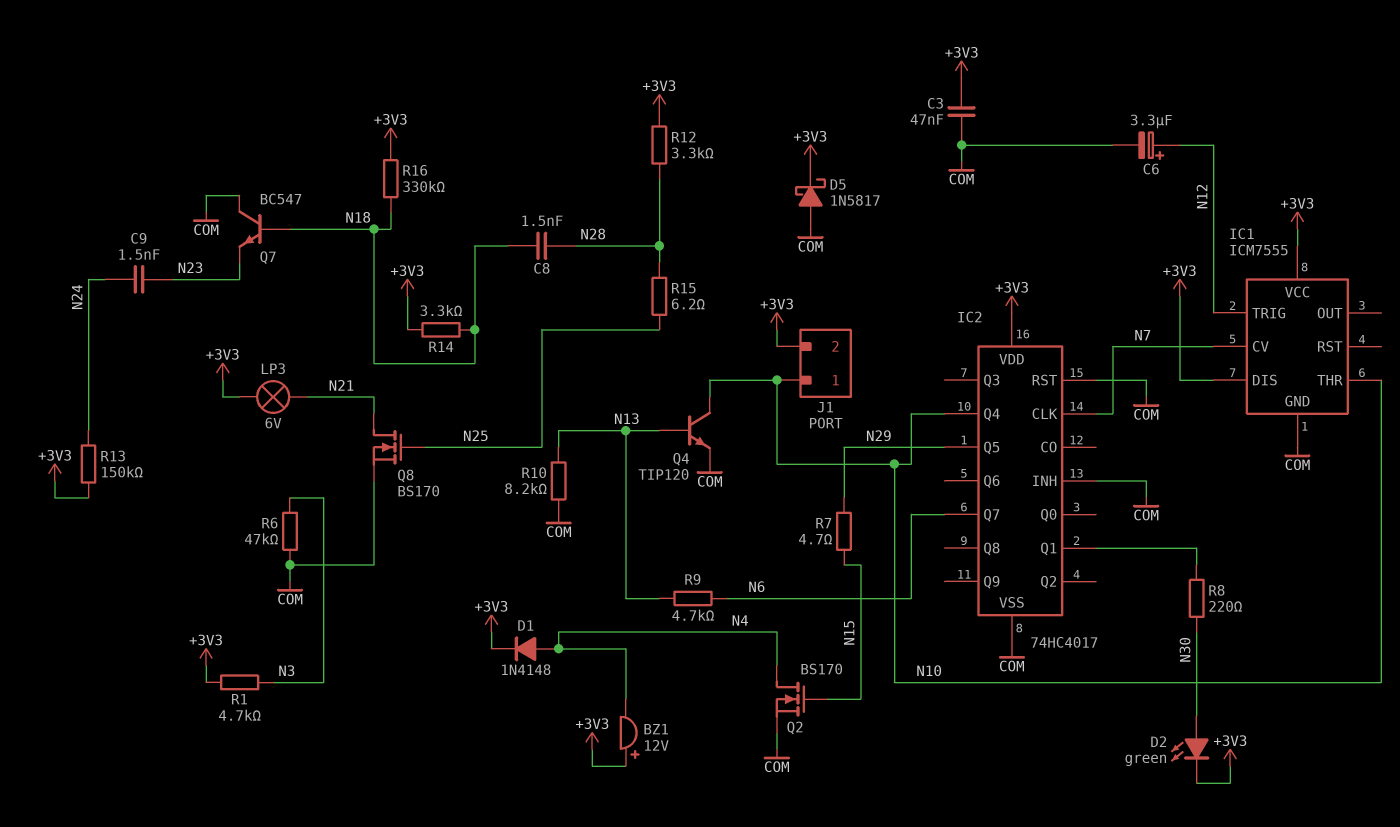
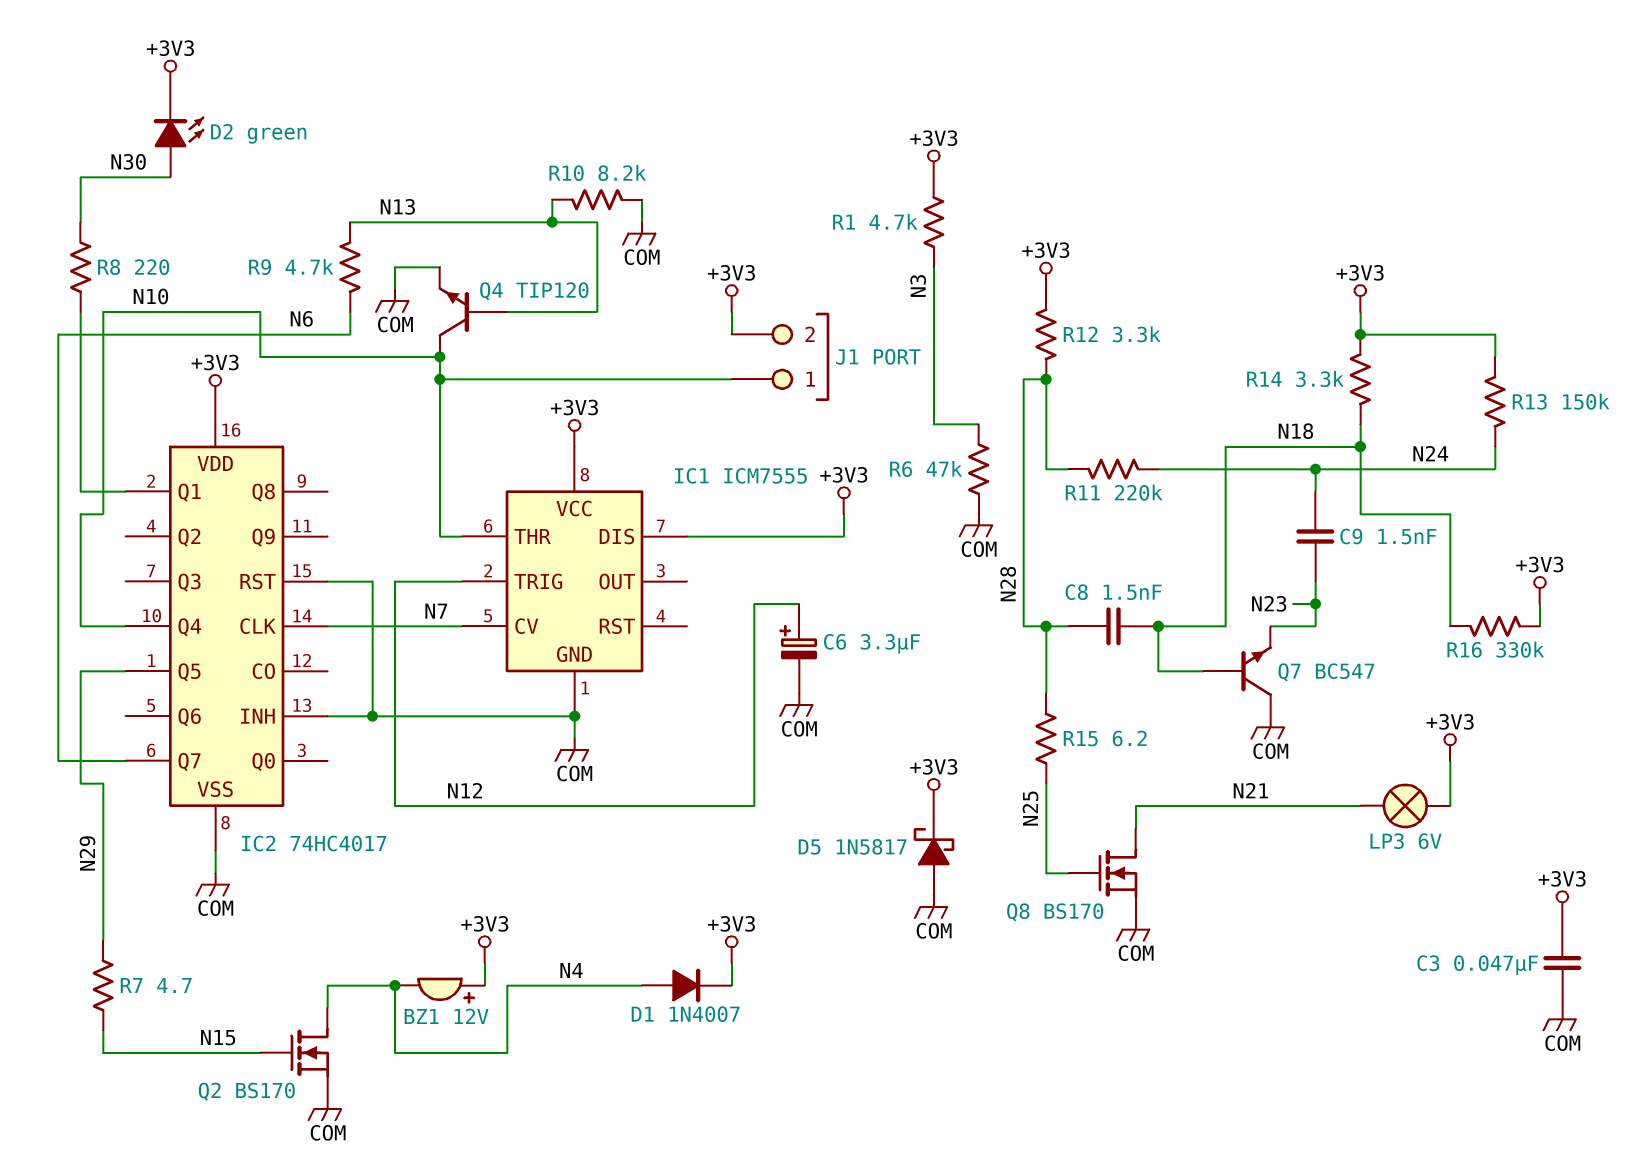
D1: diode 1N4148 (A N4, K +3V3) -> diode 1N4007 (A N4, K +3V3)
R11: none -> 220k (N24, N28)

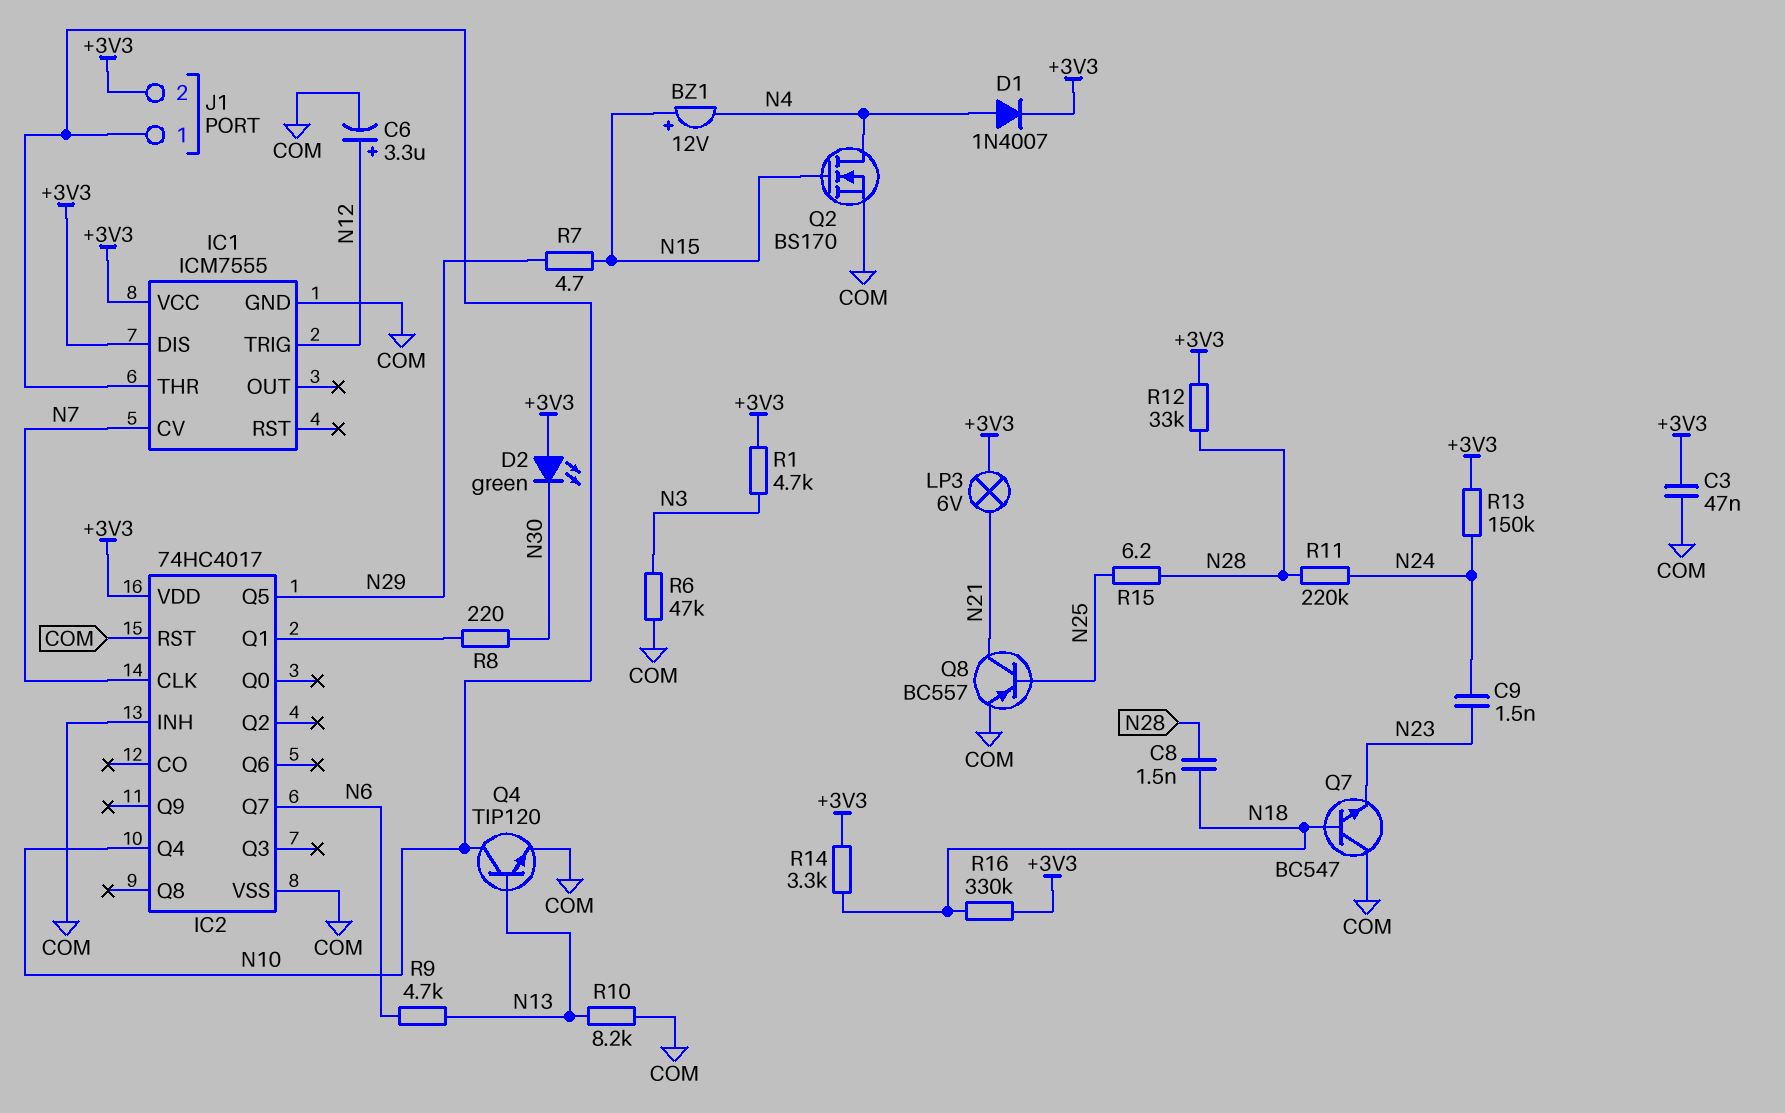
BZ1: buzzer 12V (plus +3V3, minus N4) -> buzzer 12V (plus N15, minus N4)
D2: LED green (A N30, K +3V3) -> LED green (A +3V3, K N30)
D5: schottky 1N5817 (A COM, K +3V3) -> none
Q8: NMOS BS170 (G N25, D N21, S COM) -> PNP BC557 (B N25, C N21, E COM)
R12: 3.3k (+3V3, N28) -> 33k (+3V3, N28)

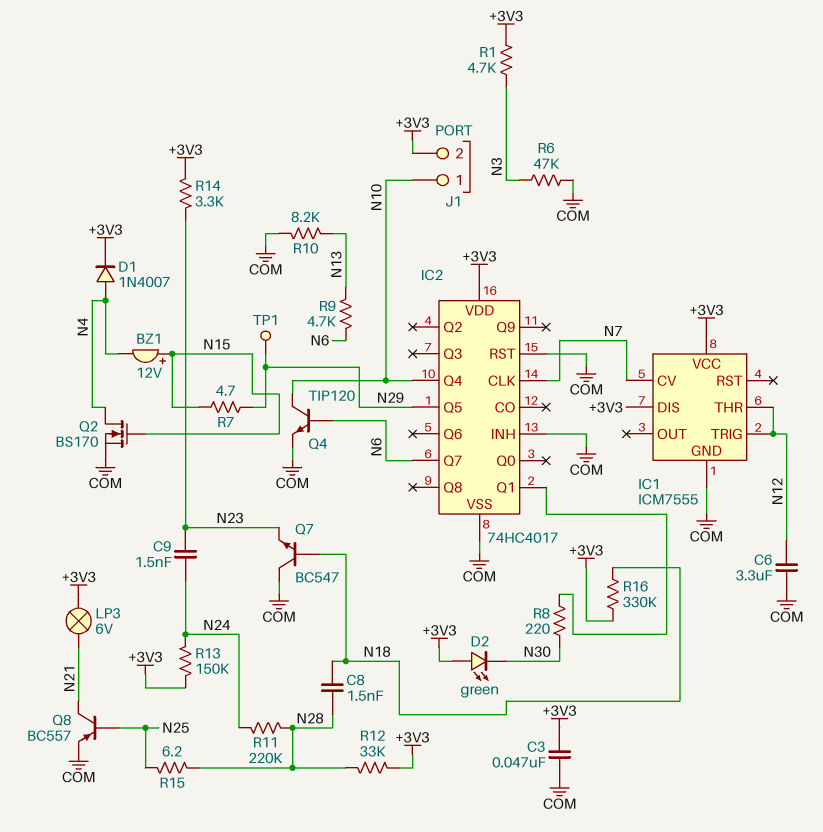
C6: 3.3uF (plus N12, minus COM) -> 3.3uF (COM, N12)
IC1 pin THR: N10 -> N12
Q4: NPN TIP120 (B N13, C N10, E COM) -> NPN TIP120 (B N6, C N10, E COM)
R14: 3.3k (+3V3, N18) -> 3.3k (+3V3, N23)
TP1: none -> test point (N29)

